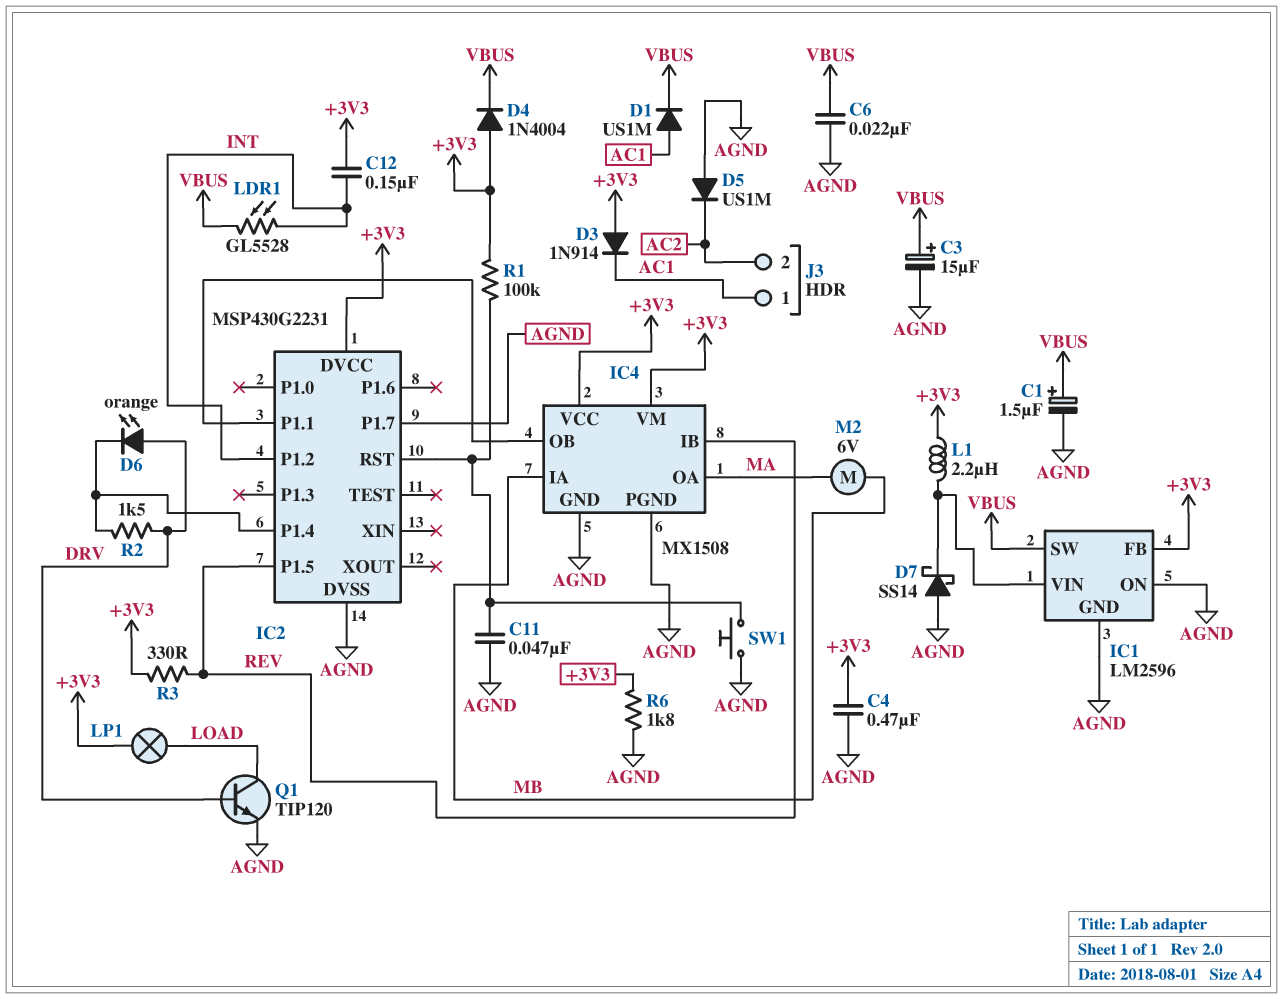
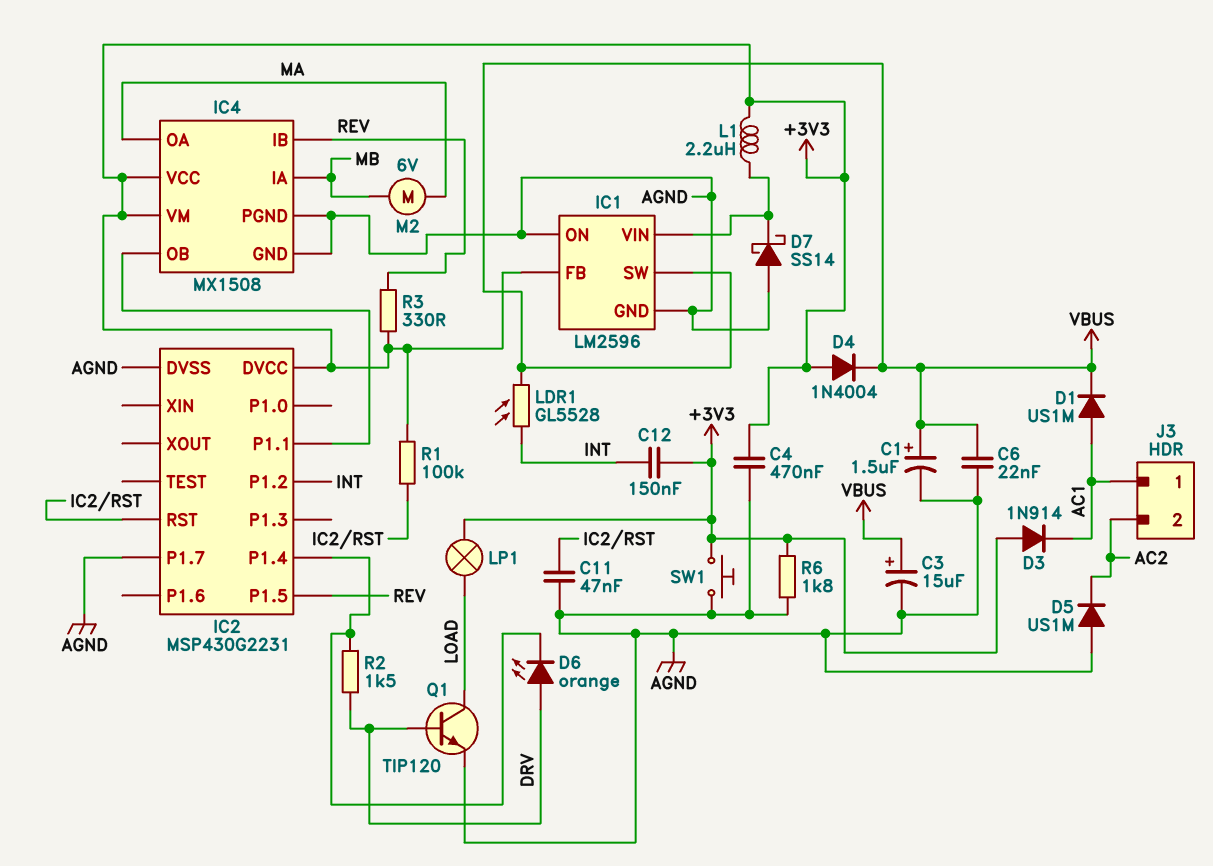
SW1: button (AGND, IC2/RST) -> button (+3V3, AGND)

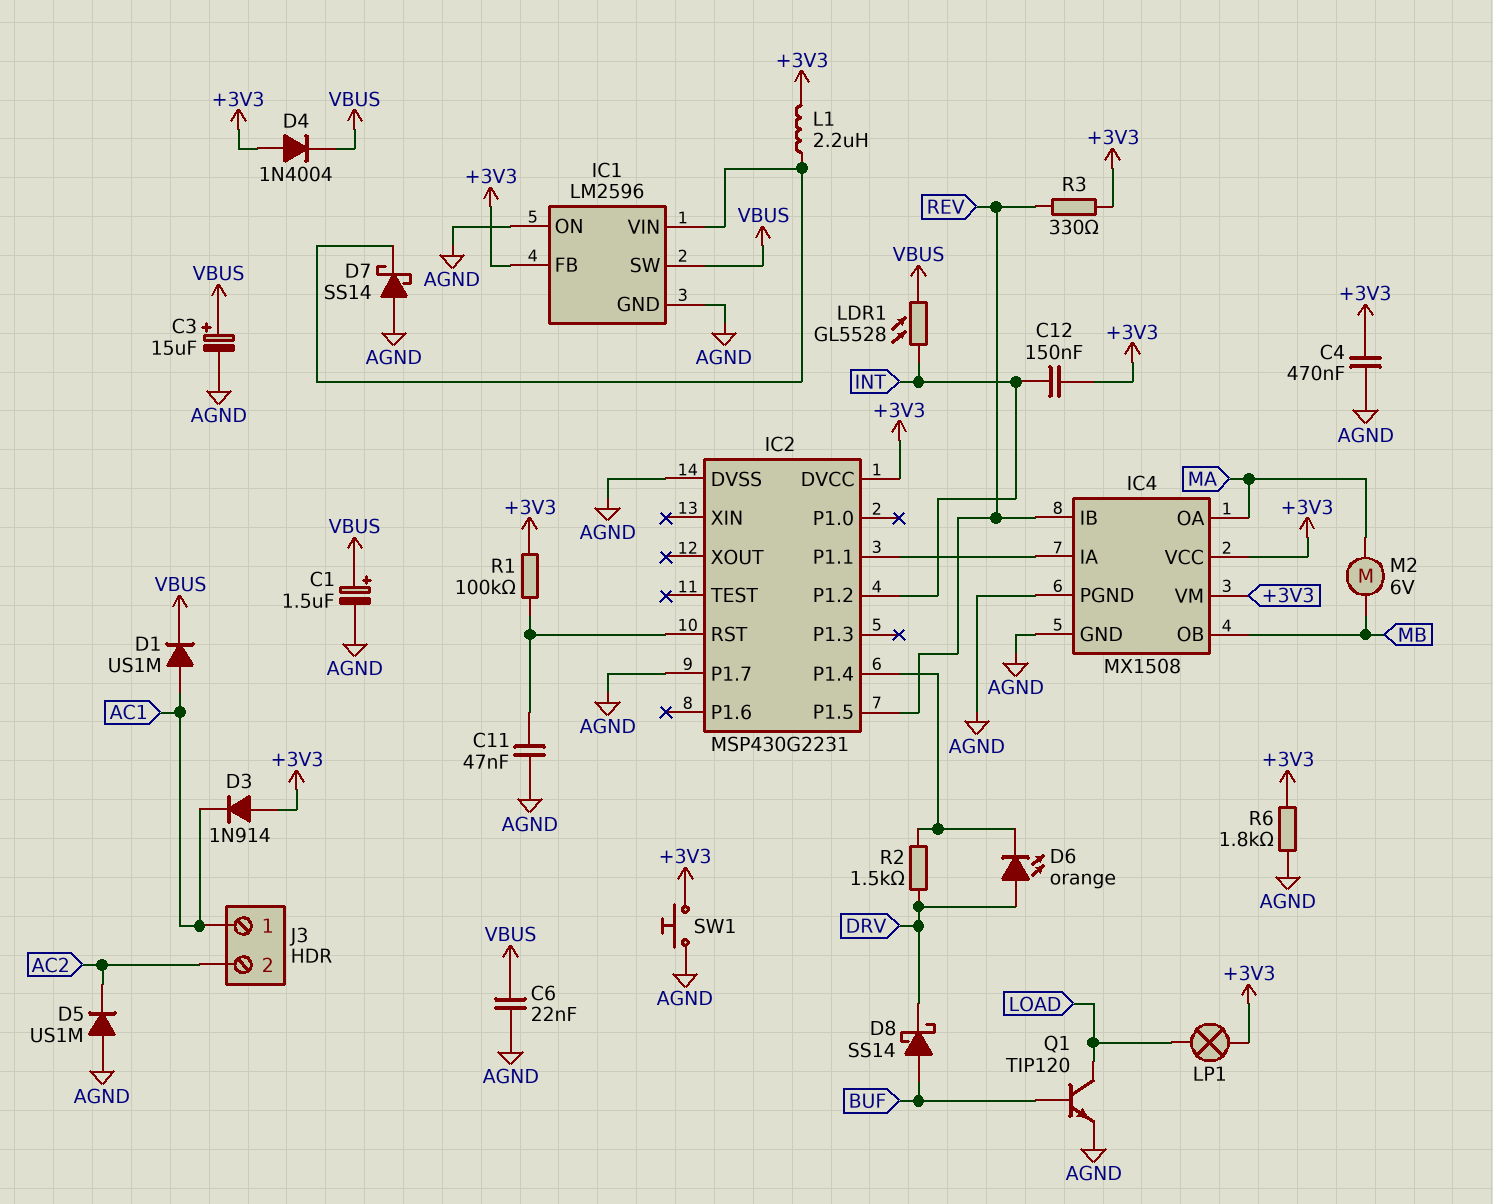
D8: none -> schottky SS14 (A BUF, K DRV)
IC4 pin IA: MB -> IC2/P1.1
IC4 pin OB: IC2/P1.1 -> MB
Q1: NPN TIP120 (B DRV, C LOAD, E AGND) -> NPN TIP120 (B BUF, C LOAD, E AGND)

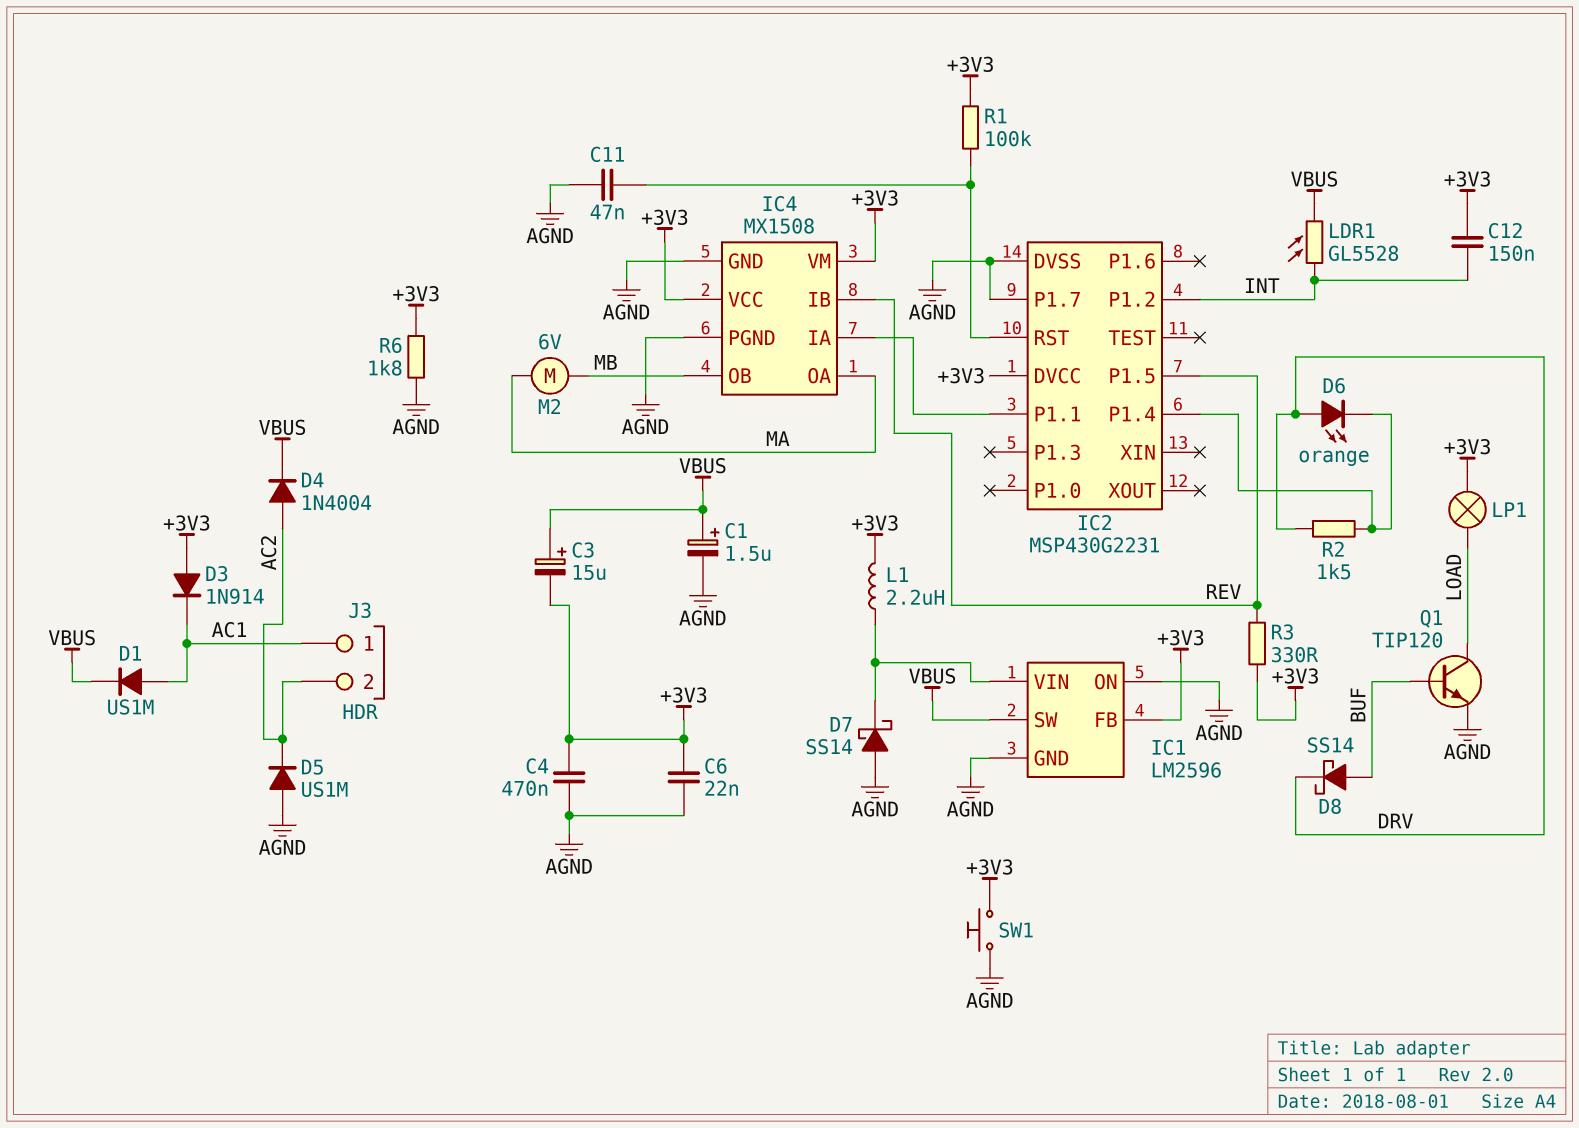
C3: 15uF (plus VBUS, minus AGND) -> 15uF (plus VBUS, minus +3V3)
C6: 22nF (AGND, VBUS) -> 22nF (+3V3, AGND)
D4: diode 1N4004 (A +3V3, K VBUS) -> diode 1N4004 (A AC2, K VBUS)

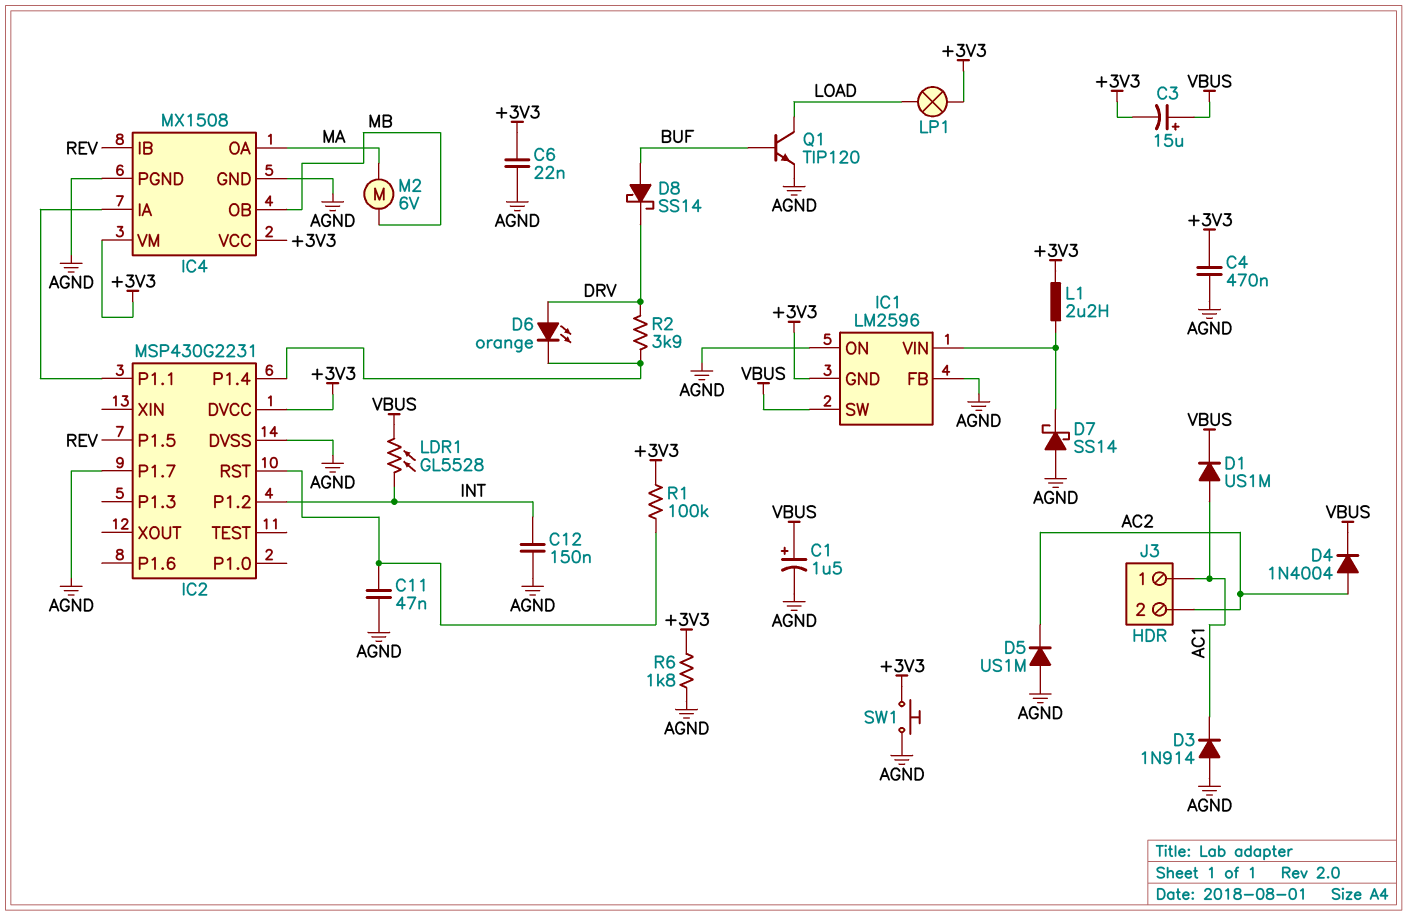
C12: 150nF (+3V3, INT) -> 150nF (AGND, INT)
D3: diode 1N914 (A +3V3, K AC1) -> diode 1N914 (A AGND, K AC1)
IC1 pin FB: +3V3 -> AGND
IC1 pin GND: AGND -> +3V3
R2: 1.5k (DRV, IC2/P1.4) -> 3.9k (DRV, IC2/P1.4)
R3: 330 (+3V3, REV) -> none

